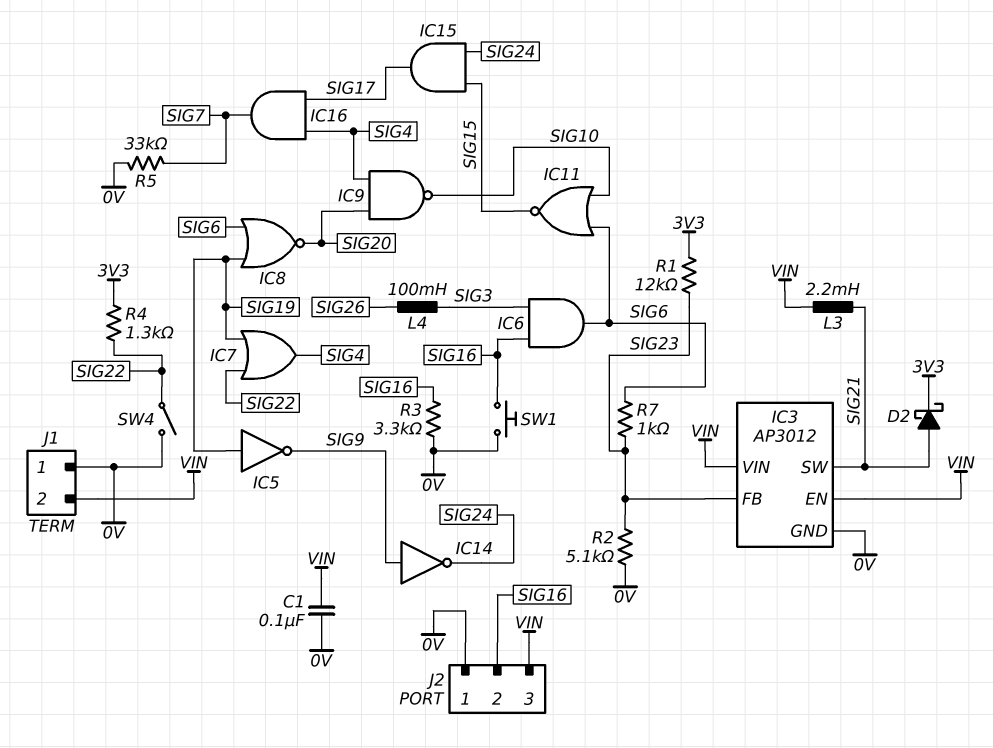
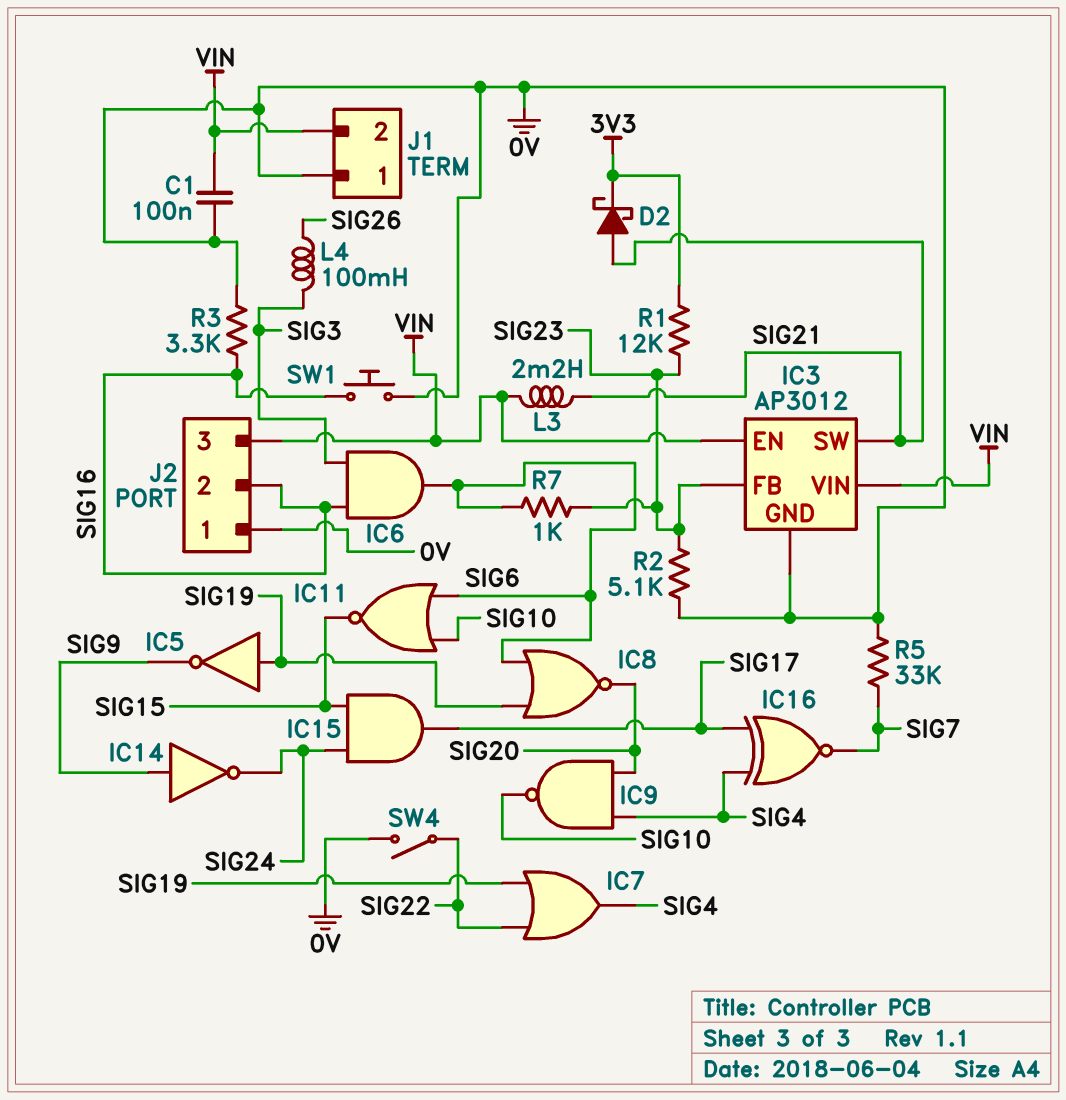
IC16: AND (in SIG4, in SIG17, out SIG7) -> XNOR (in SIG4, in SIG17, out SIG7)
R4: 1.3k (3V3, SIG22) -> none

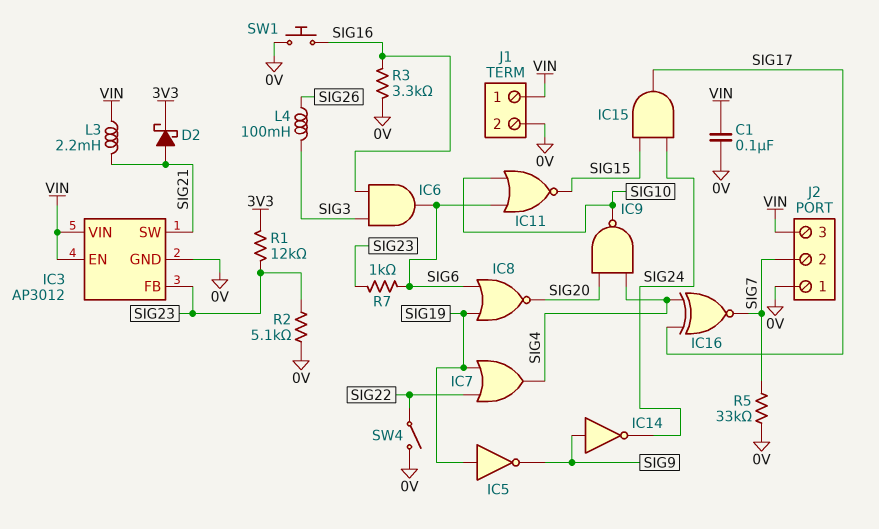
J1 pin 1: 0V -> VIN
J1 pin 2: VIN -> 0V
J2 pin 2: SIG16 -> SIG7

